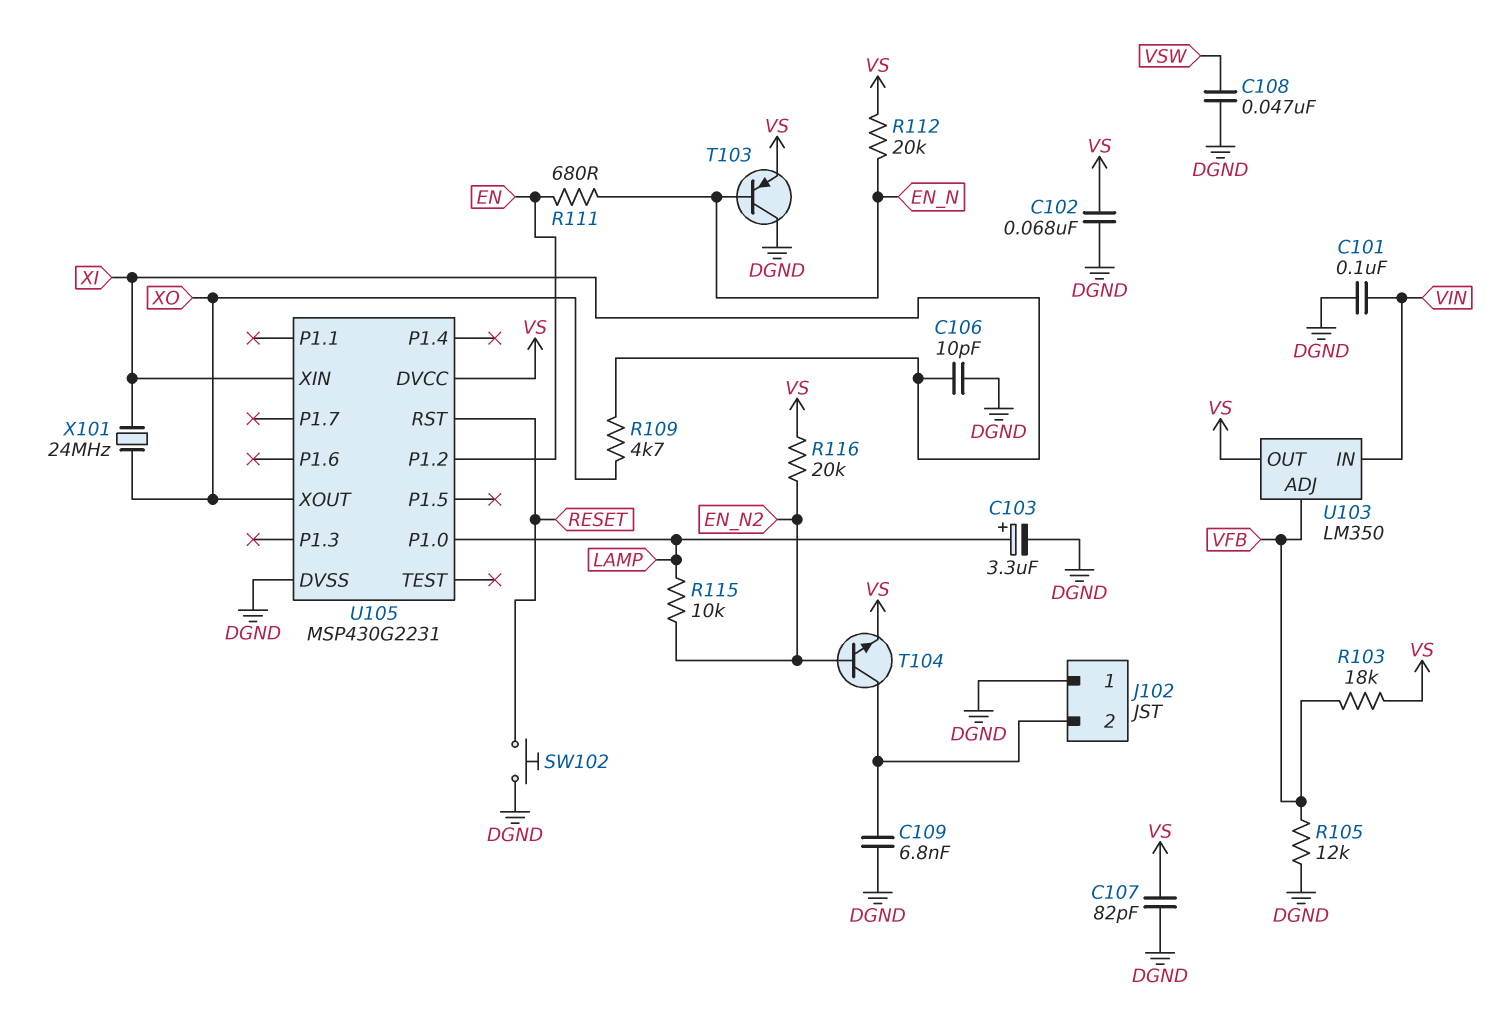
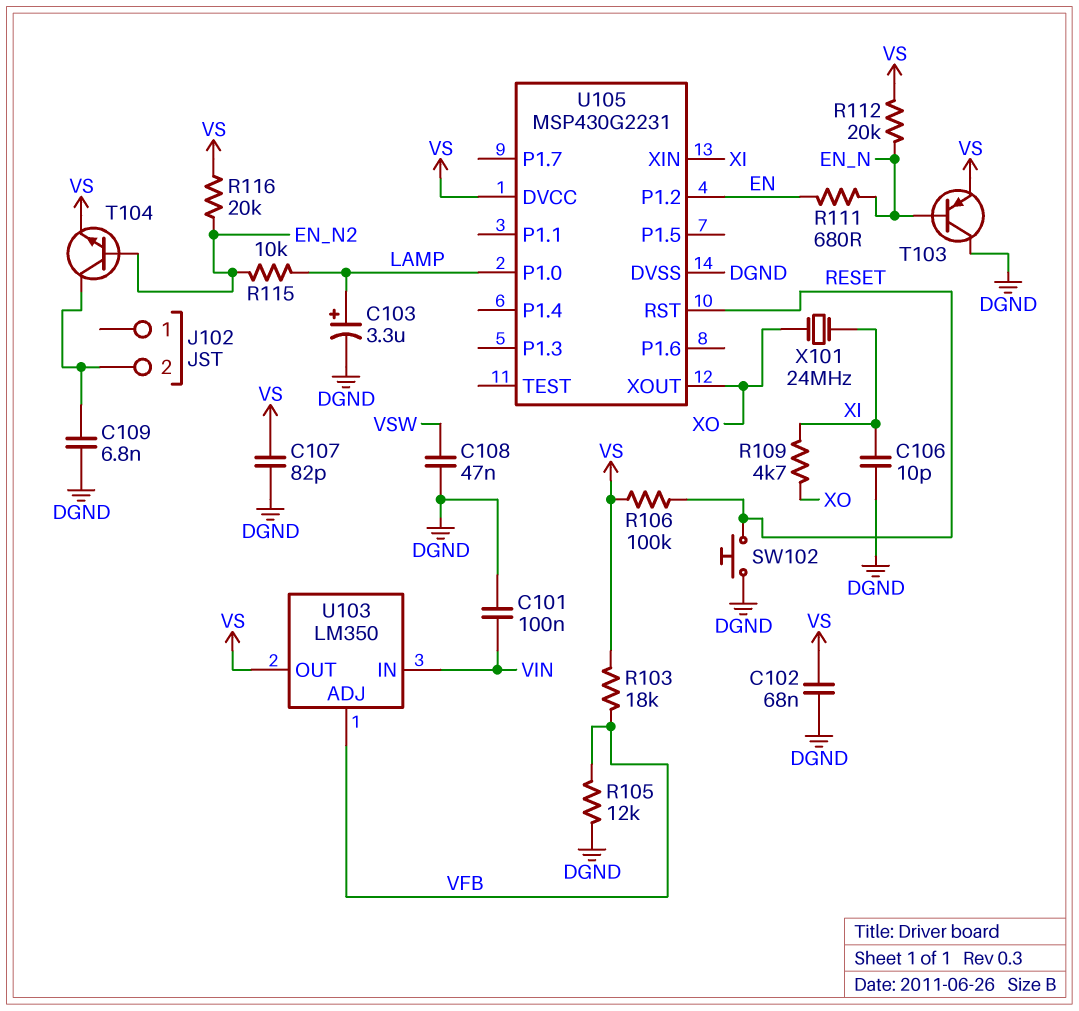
J102 pin 1: DGND -> none
R106: none -> 100k (RESET, VS)

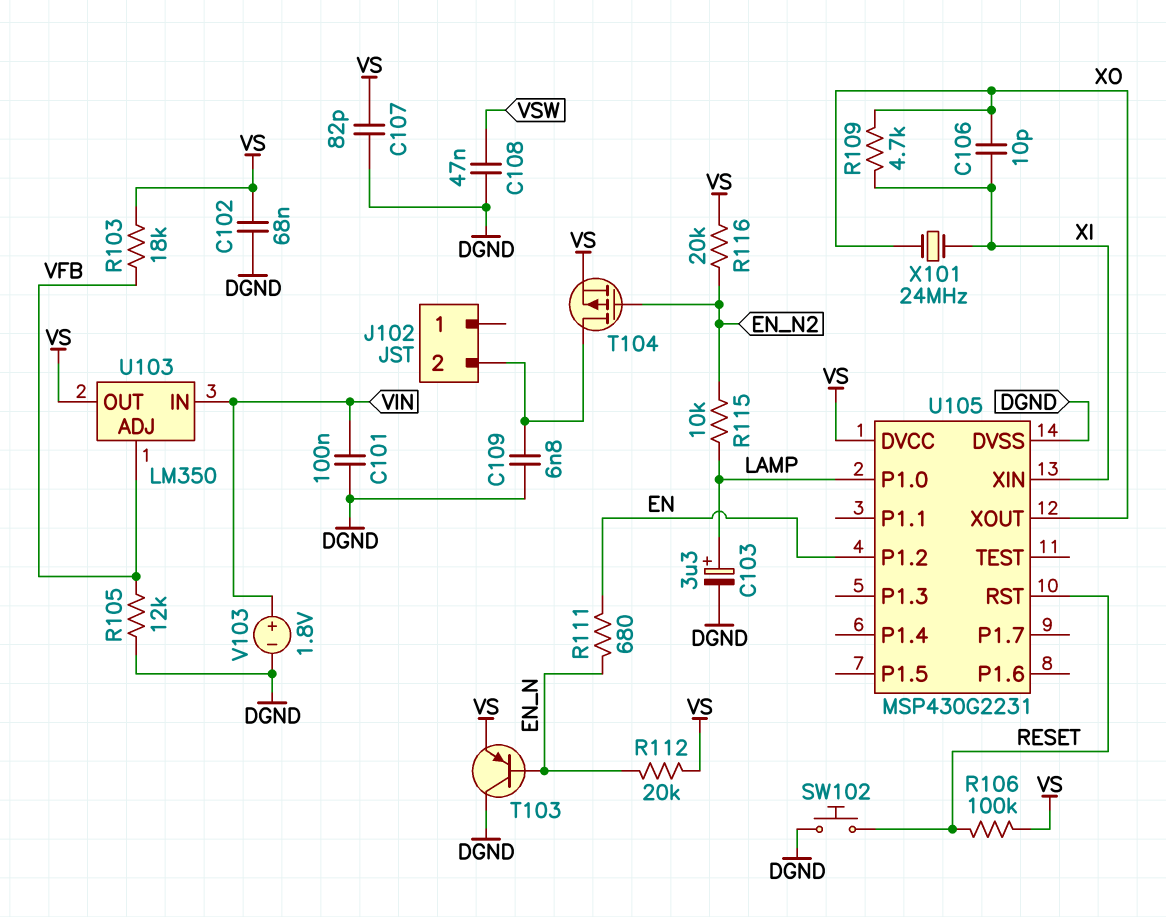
C106: 10pF (DGND, XI) -> 10pF (XI, XO)
T104: NPN (B EN_N2, C J102/2, E VS) -> PMOS (G EN_N2, D J102/2, S VS)
V103: none -> 1.8V (plus VIN, minus DGND)

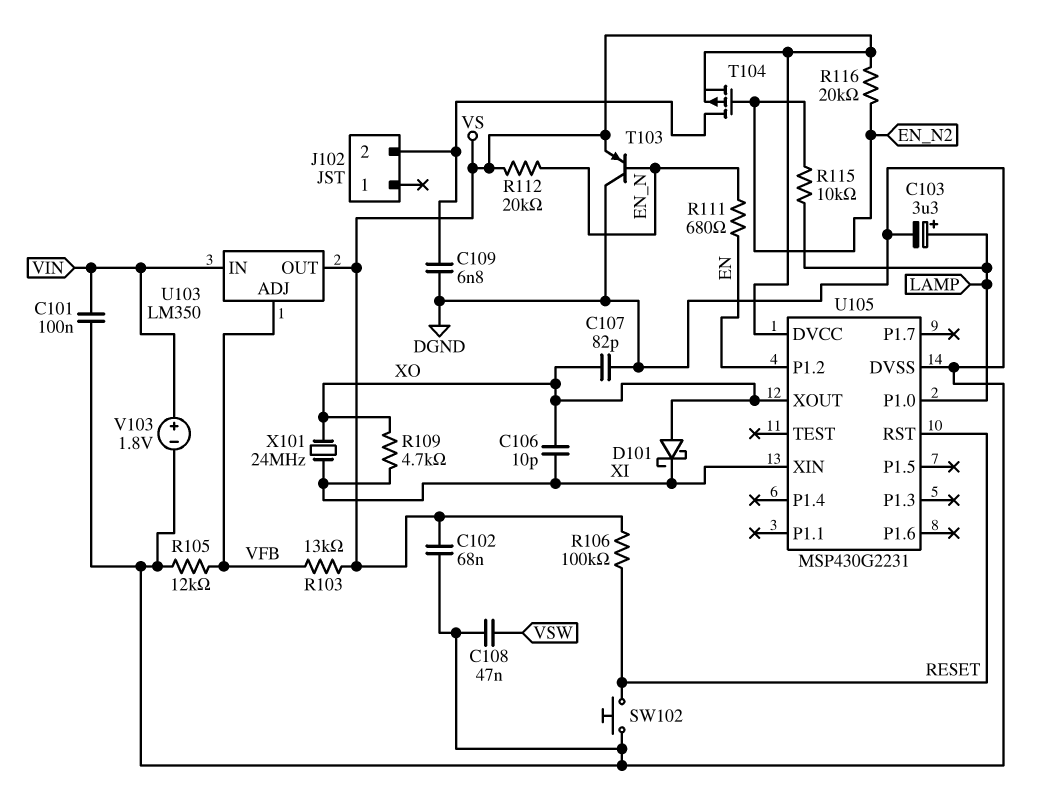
C107: 82pF (DGND, VS) -> 82pF (DGND, XO)
D101: none -> schottky (A XO, K XI)
R103: 18k (VFB, VS) -> 13k (VFB, VS)

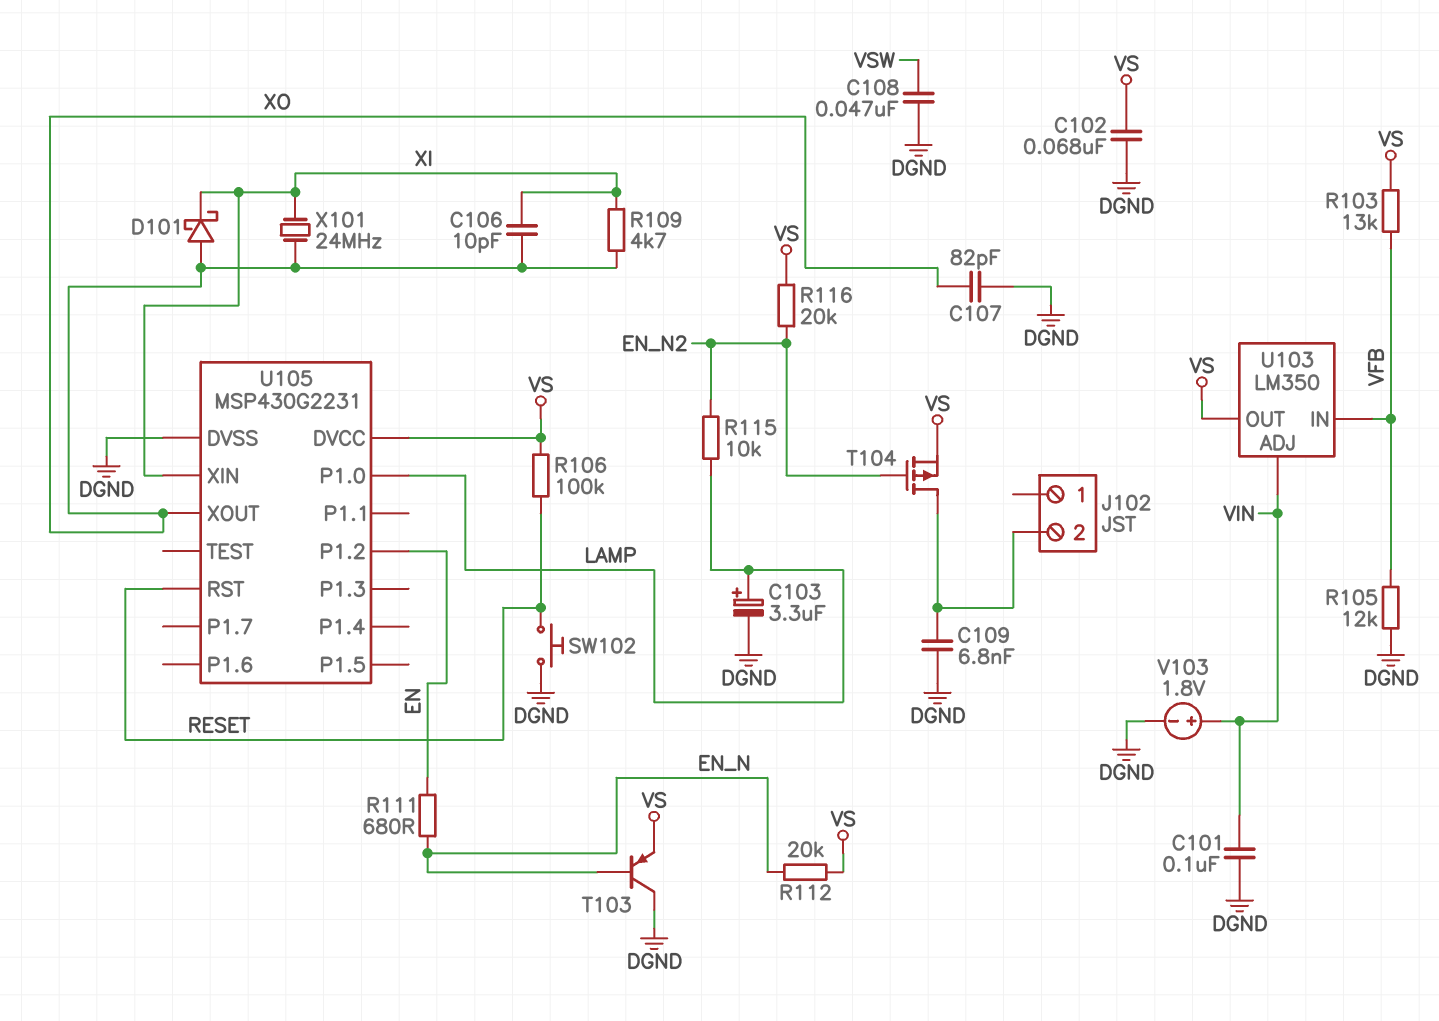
U103 pin ADJ: VFB -> VIN
U103 pin IN: VIN -> VFB

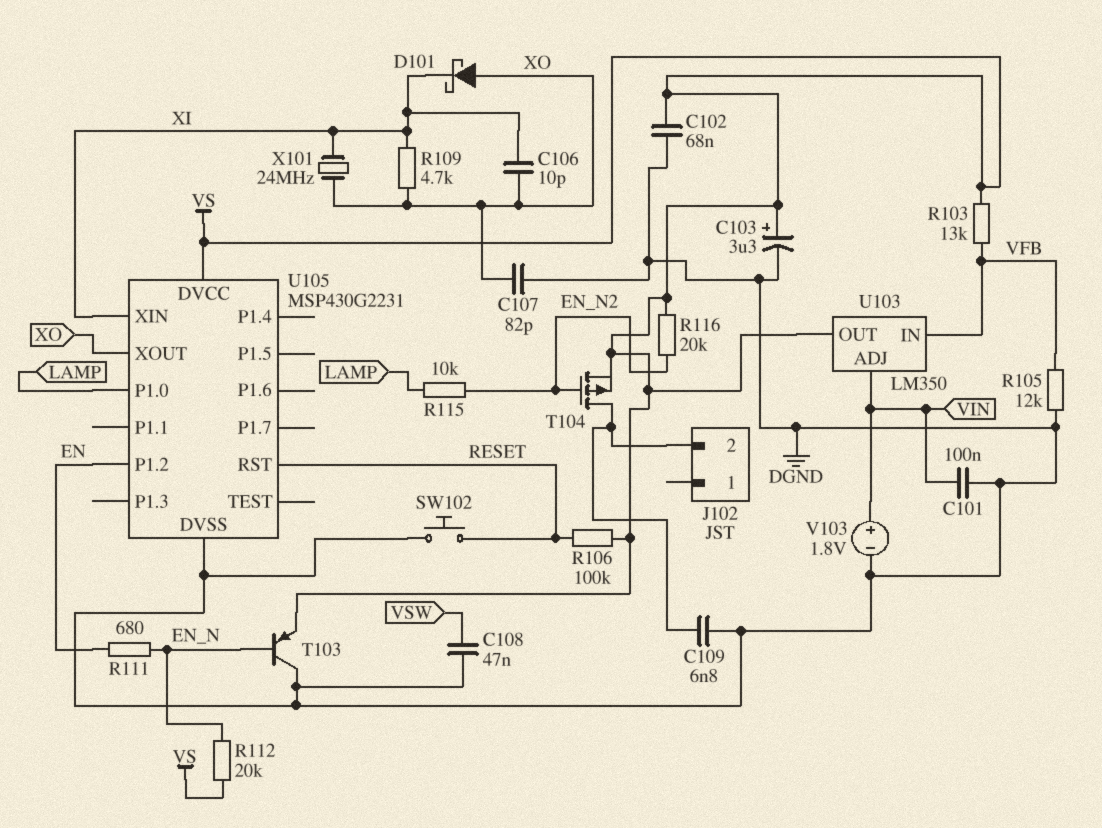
C103: 3.3uF (plus LAMP, minus DGND) -> 3.3uF (plus VS, minus DGND)

